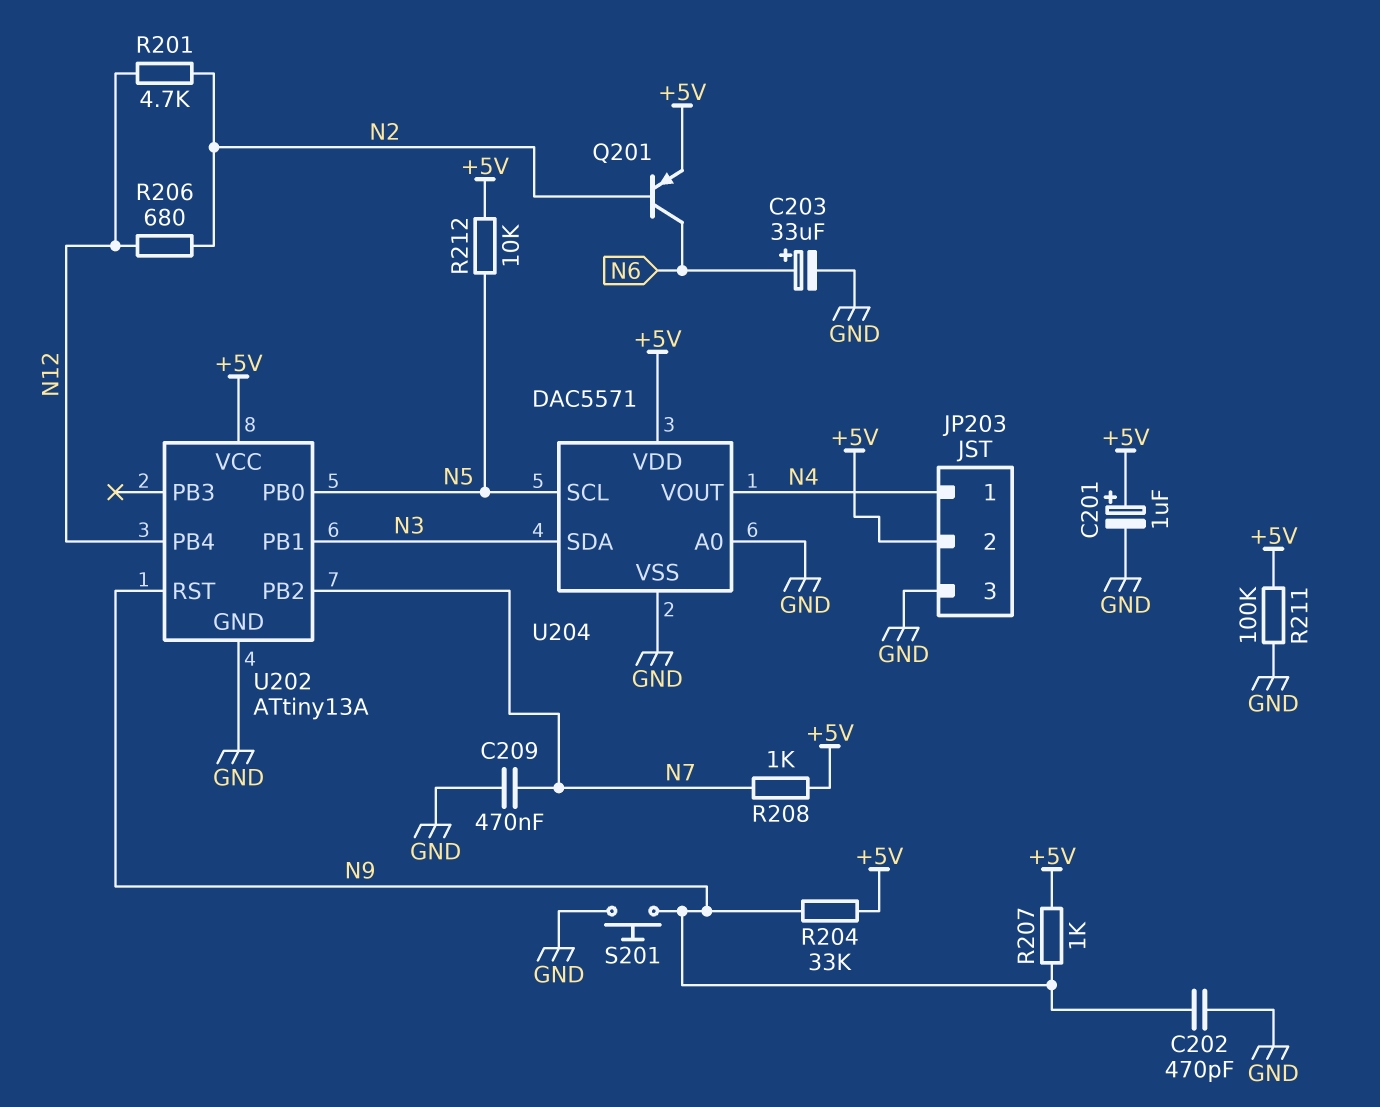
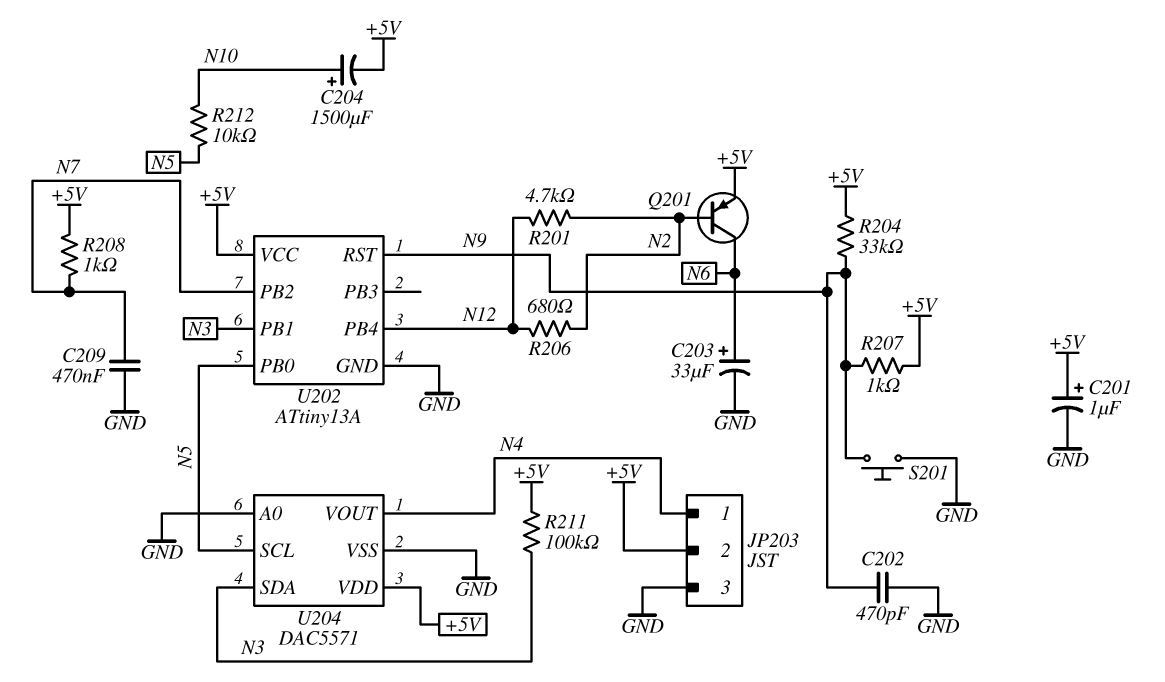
C204: none -> 1500uF (plus N10, minus +5V)
R211: 100k (+5V, GND) -> 100k (+5V, N3)
R212: 10k (+5V, N5) -> 10k (N5, N10)

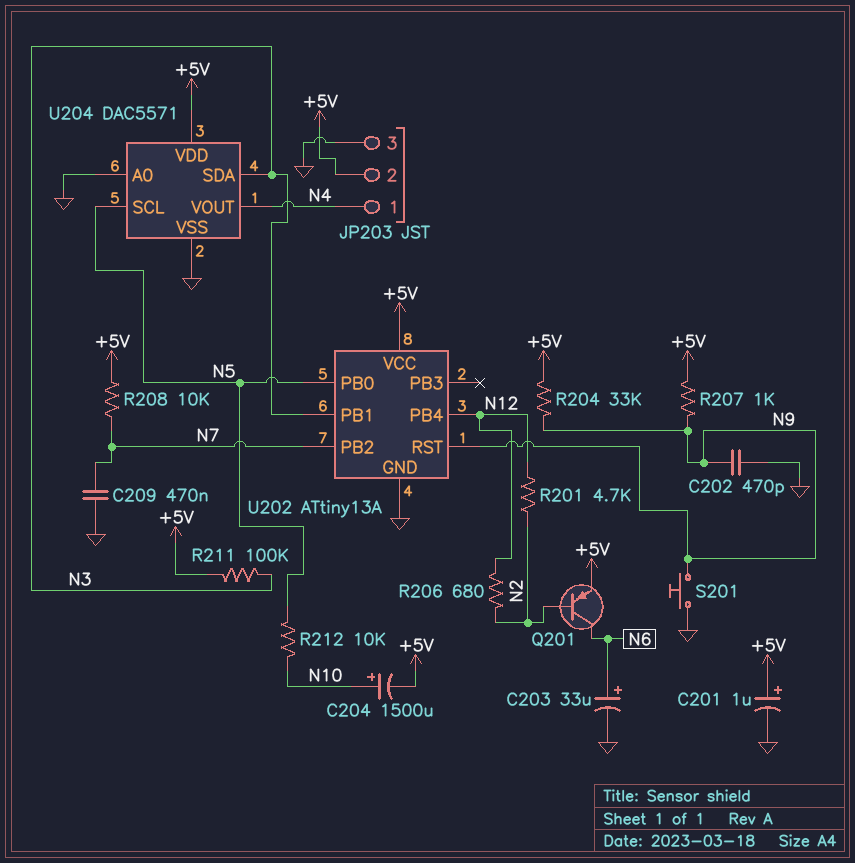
R208: 1k (+5V, N7) -> 10k (+5V, N7)

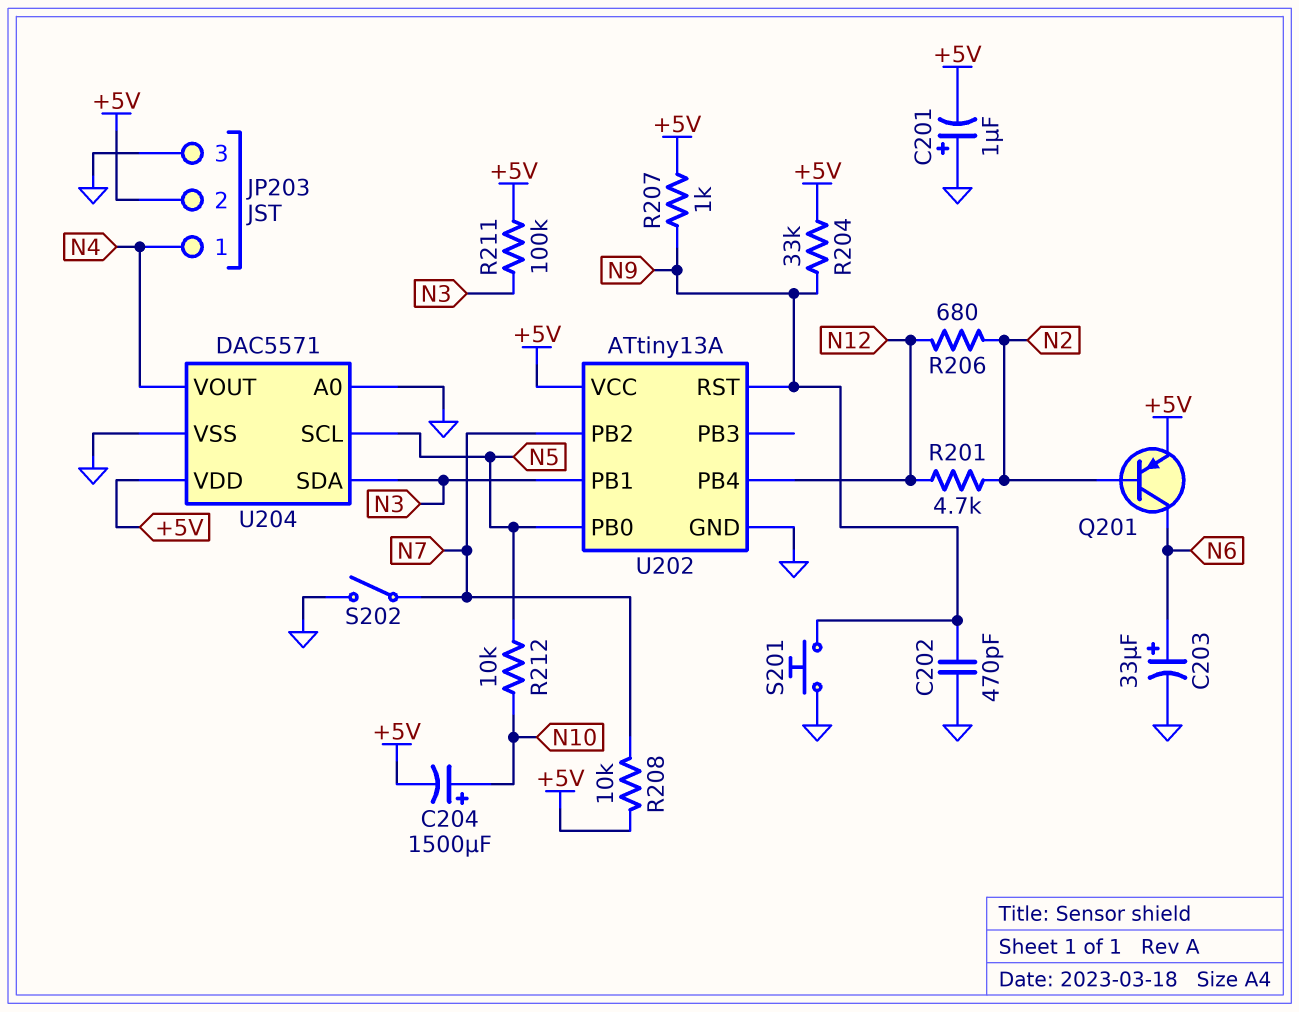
C201: 1uF (plus +5V, minus GND) -> 1uF (plus GND, minus +5V)
C209: 470nF (GND, N7) -> none
S202: none -> switch (GND, N7)

